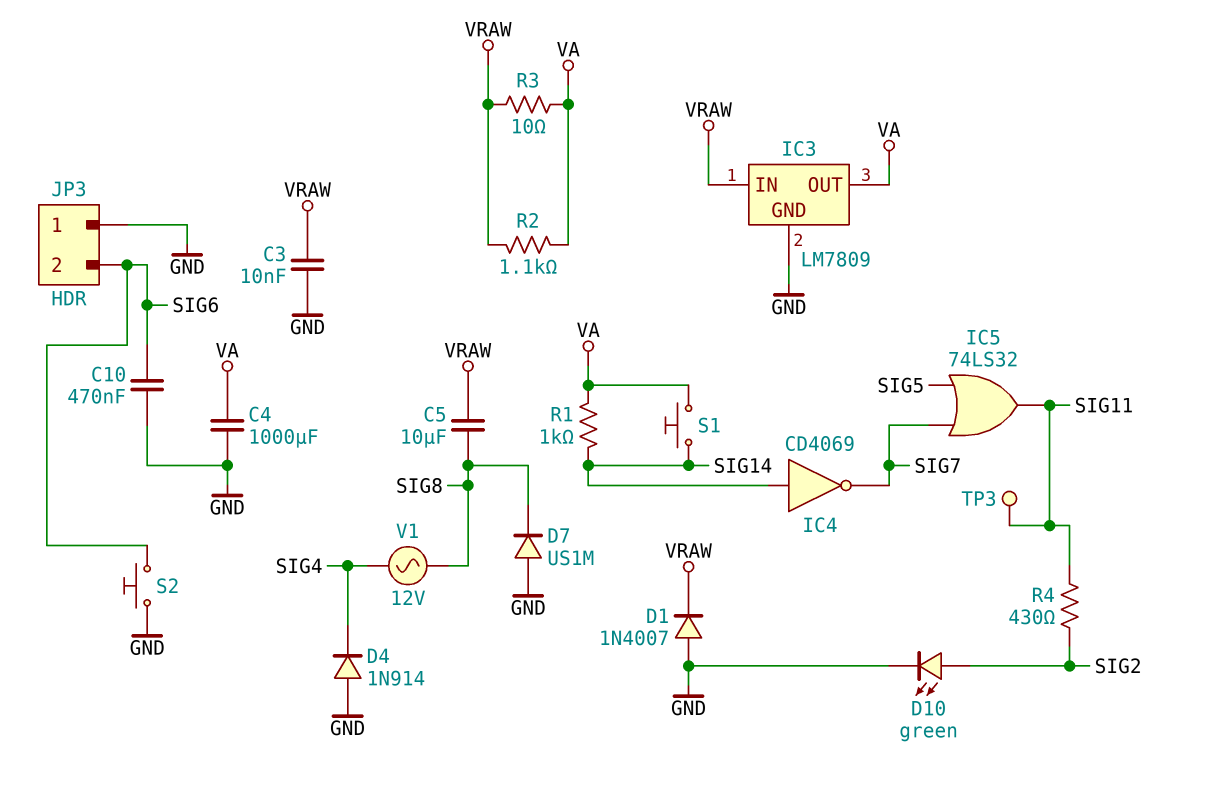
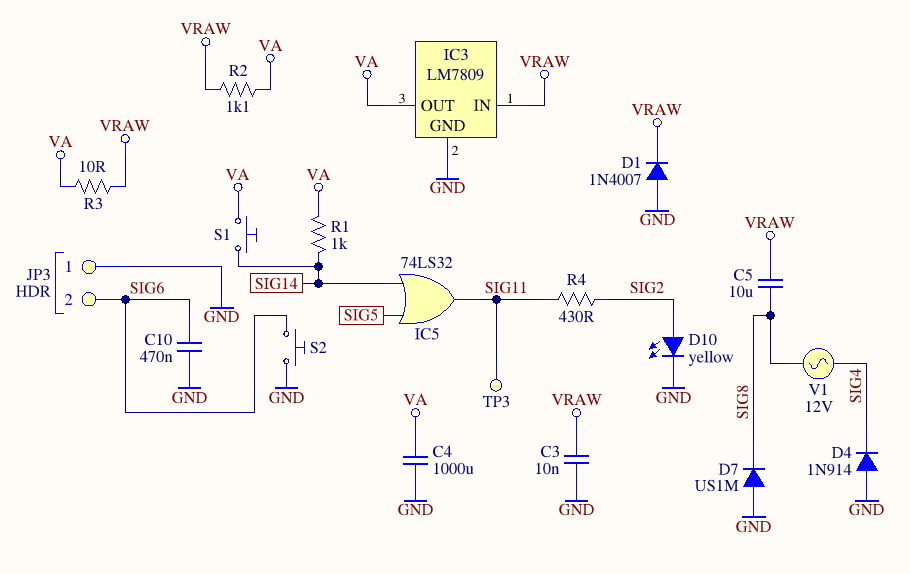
D10: LED green (A SIG2, K GND) -> LED yellow (A SIG2, K GND)
IC4: NOT CD4069 (in SIG14, out SIG7) -> none
IC5: OR 74LS32 (in SIG5, in SIG7, out SIG11) -> OR 74LS32 (in SIG5, in SIG14, out SIG11)

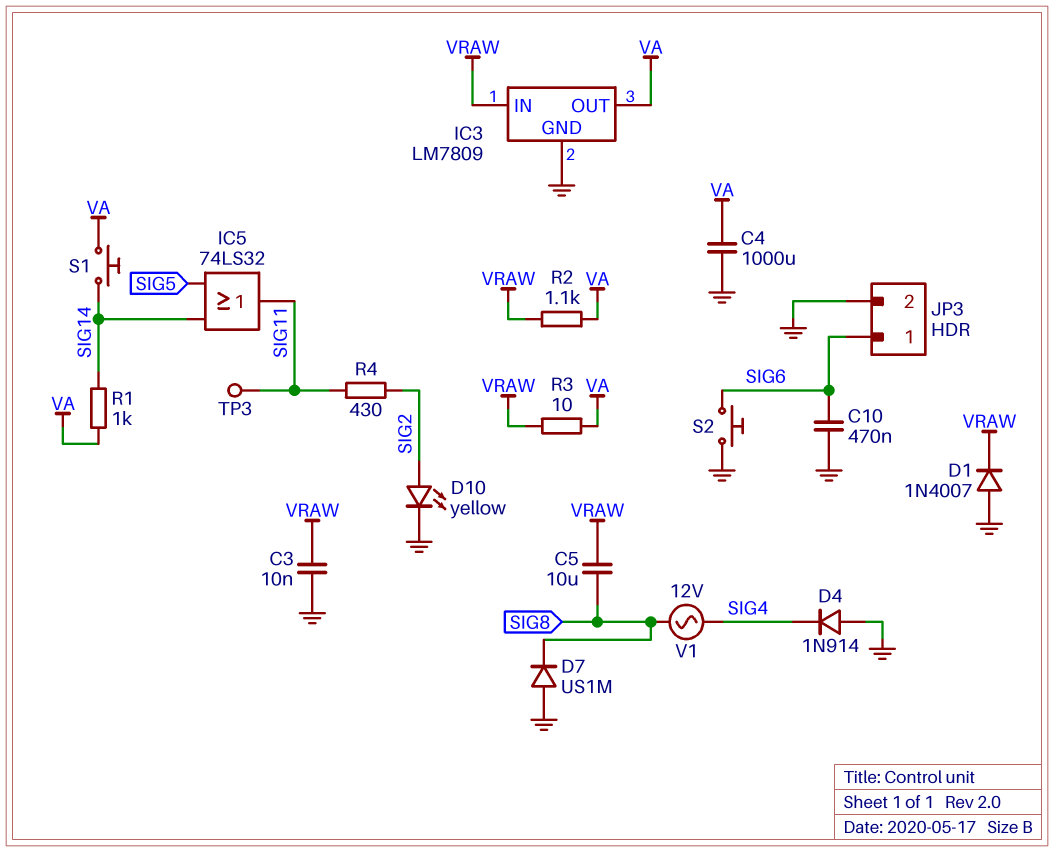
JP3 pin 1: GND -> SIG6
JP3 pin 2: SIG6 -> GND

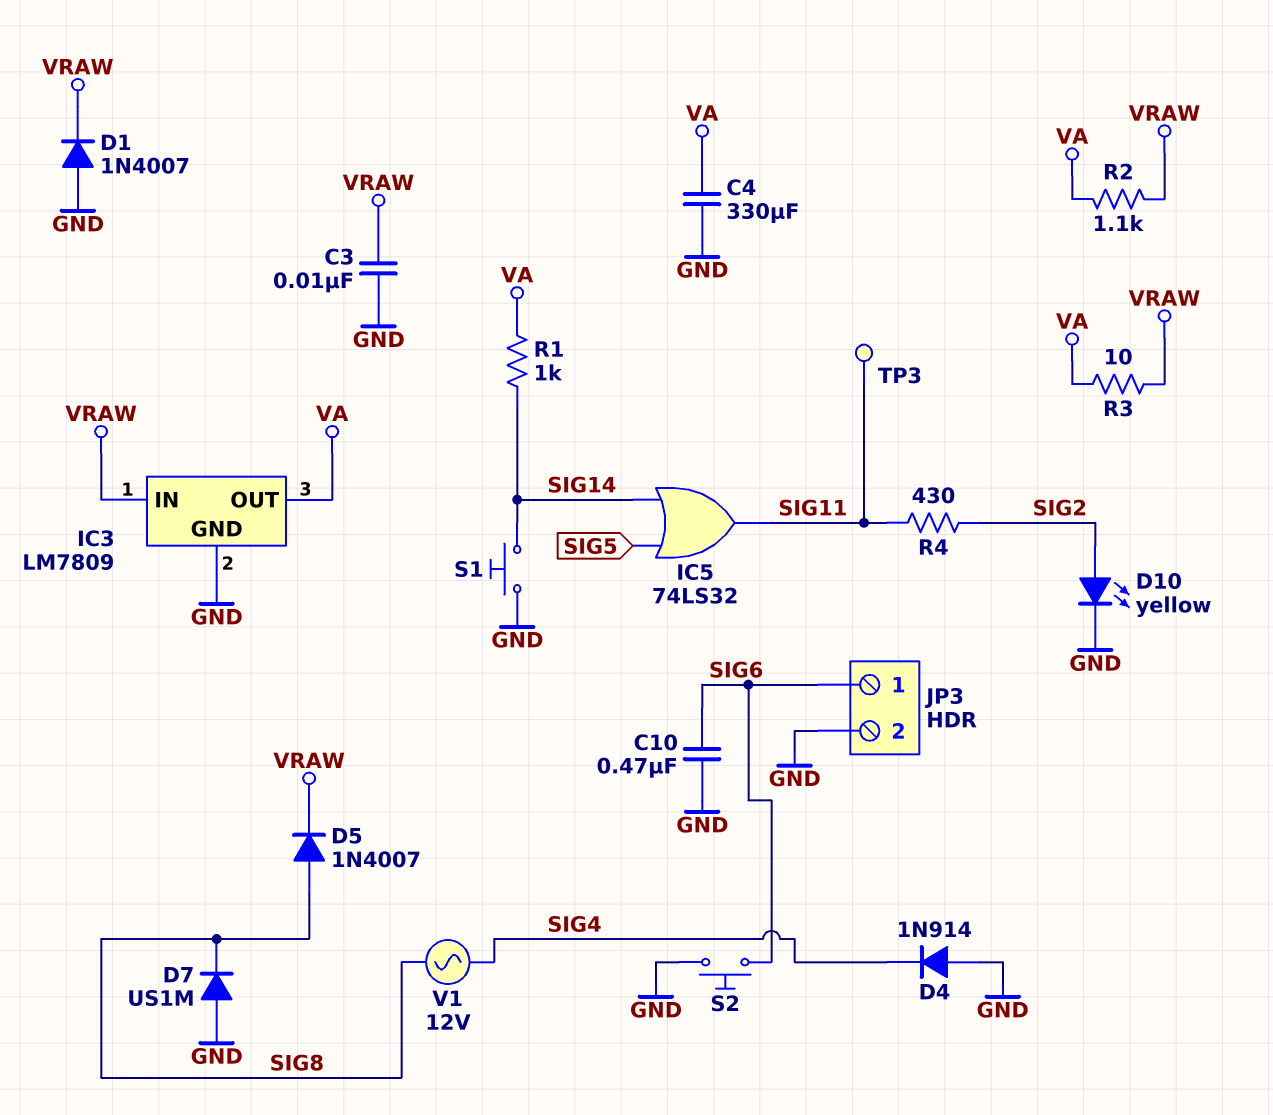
C4: 1000uF (GND, VA) -> 330uF (GND, VA)
C5: 10uF (SIG8, VRAW) -> none
D5: none -> diode 1N4007 (A SIG8, K VRAW)
S1: button (SIG14, VA) -> button (GND, SIG14)

